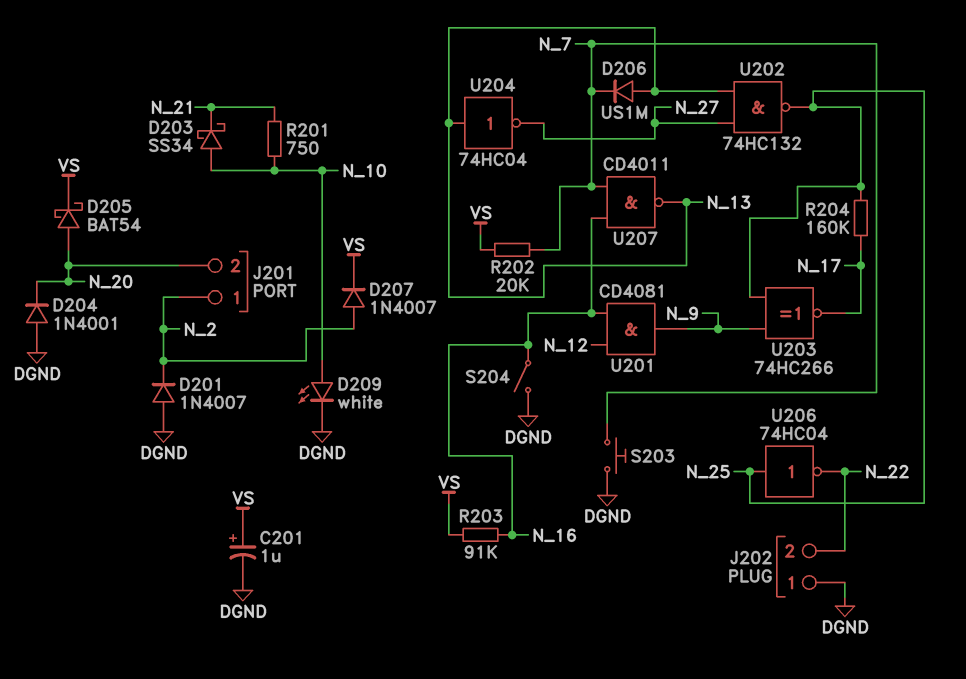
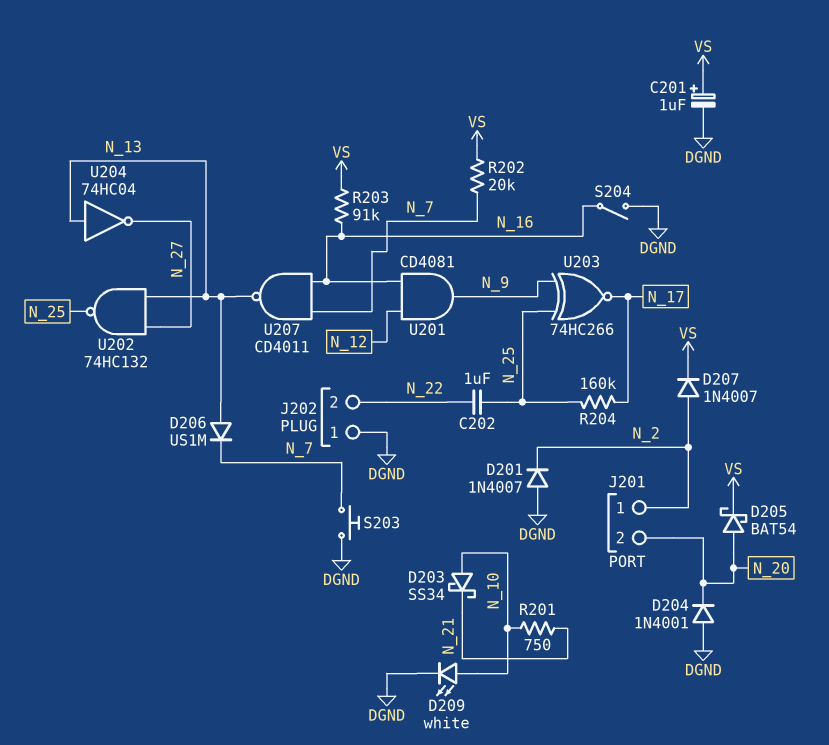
C202: none -> 1uF (N_22, N_25)
U206: NOT 74HC04 (in N_25, out N_22) -> none

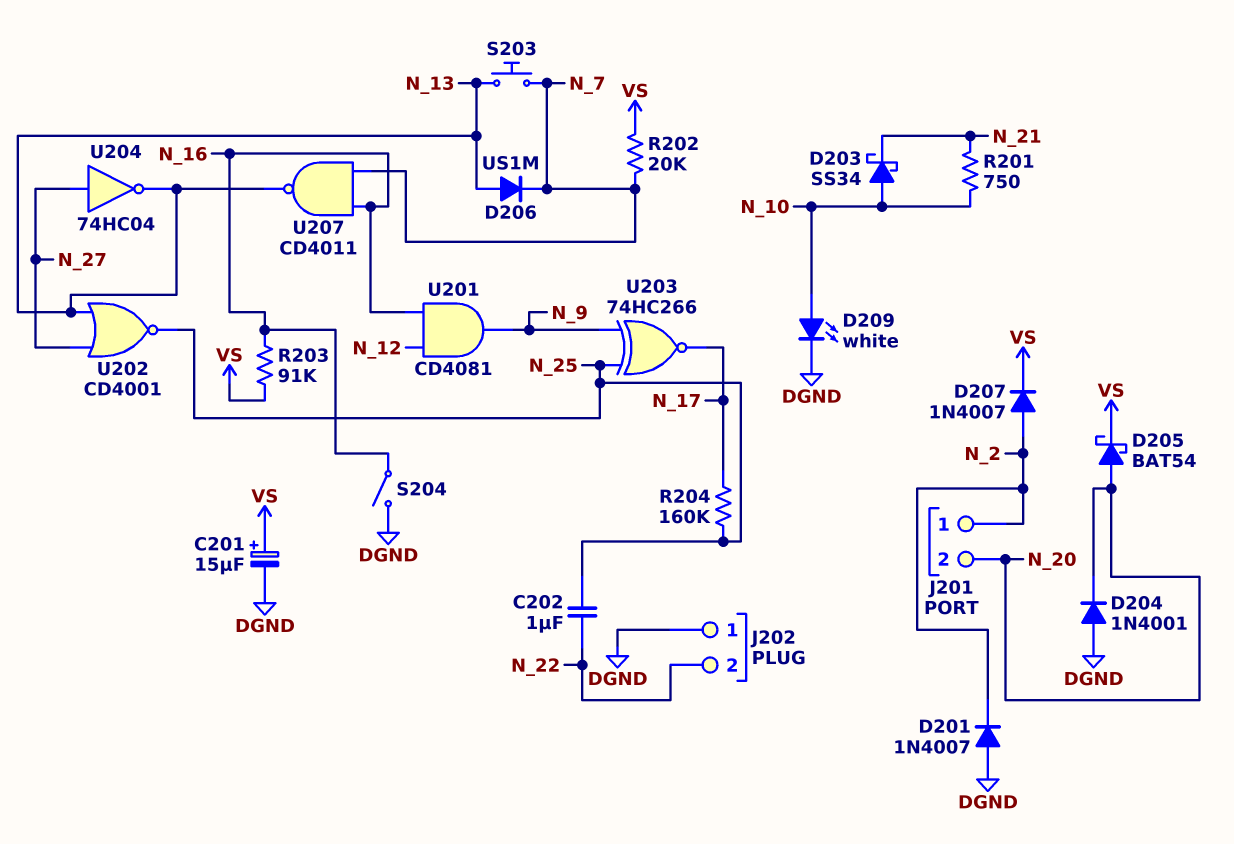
C201: 1uF (plus VS, minus DGND) -> 15uF (plus VS, minus DGND)
S203: button (DGND, N_7) -> button (N_7, N_13)
U202: NAND 74HC132 (in N_13, in N_27, out N_25) -> NOR CD4001 (in N_13, in N_27, out N_25)
U204: NOT 74HC04 (in N_13, out N_27) -> NOT 74HC04 (in N_27, out N_13)

